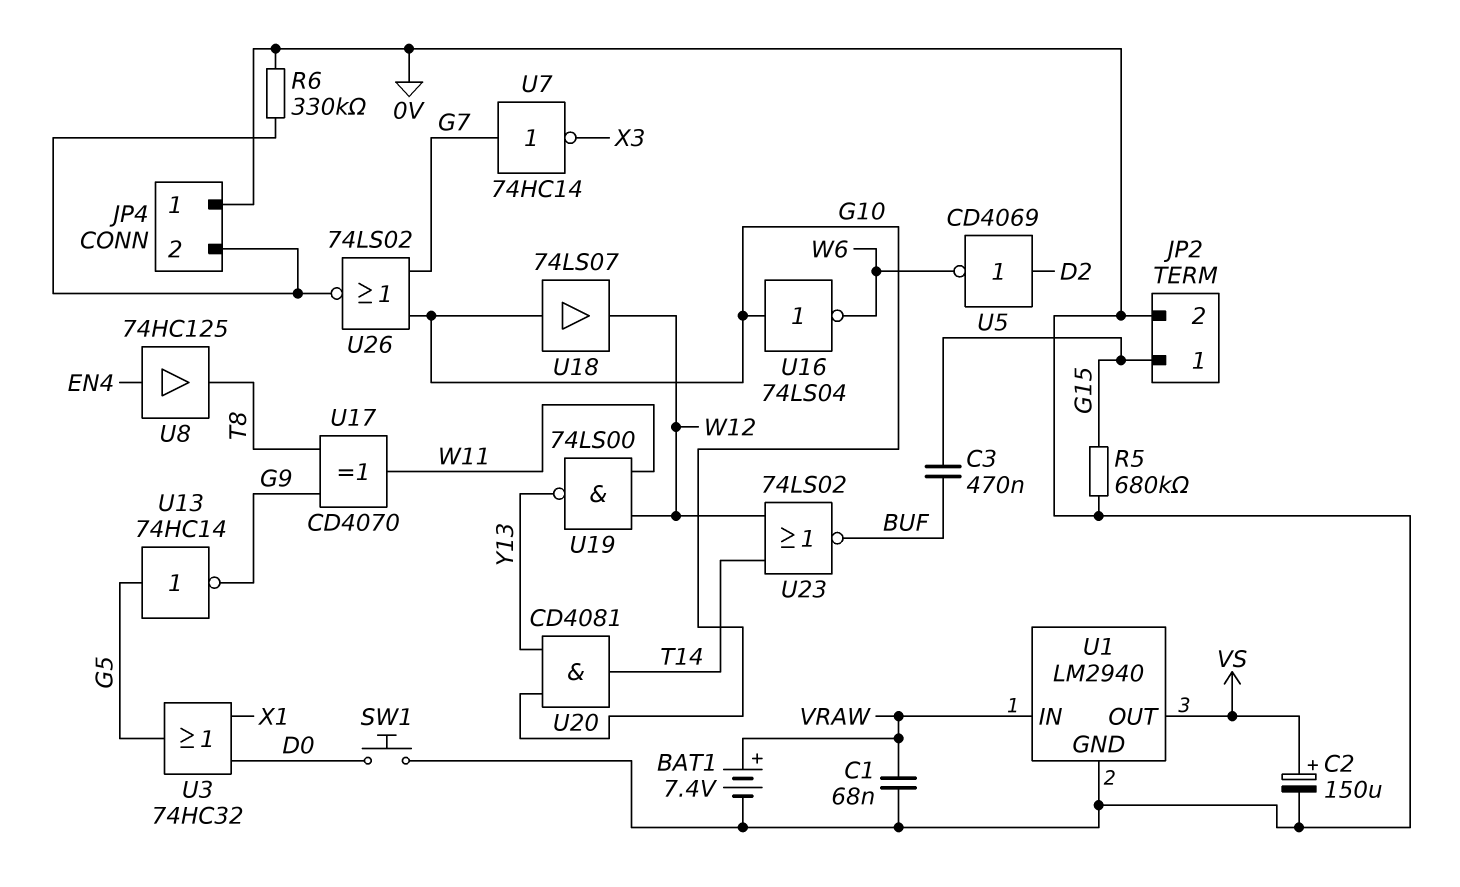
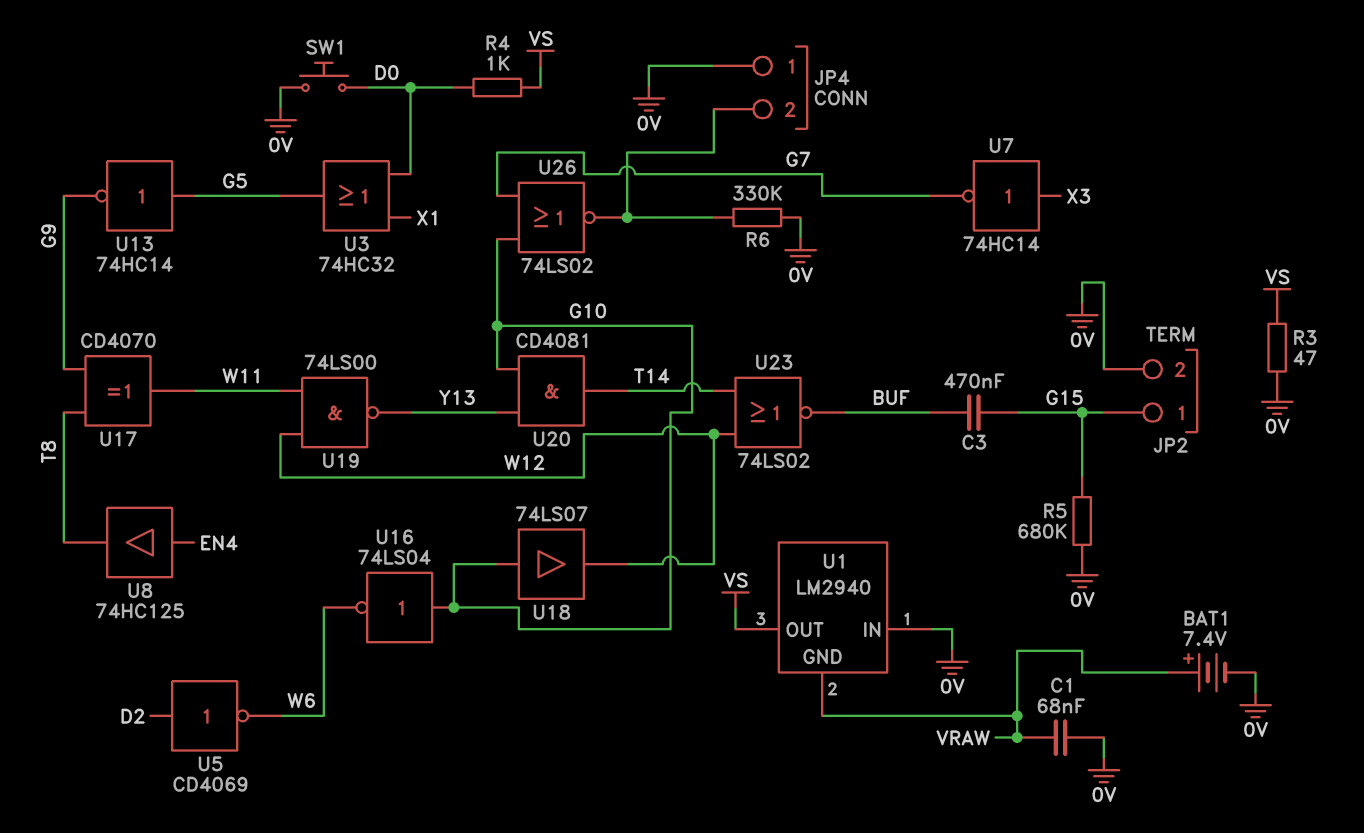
C2: 150uF (plus VS, minus 0V) -> none
R3: none -> 47 (0V, VS)
R4: none -> 1k (D0, VS)
U1 pin GND: 0V -> VRAW
U1 pin IN: VRAW -> 0V
U7: NOT 74HC14 (in G7, out X3) -> NOT 74HC14 (in X3, out G7)

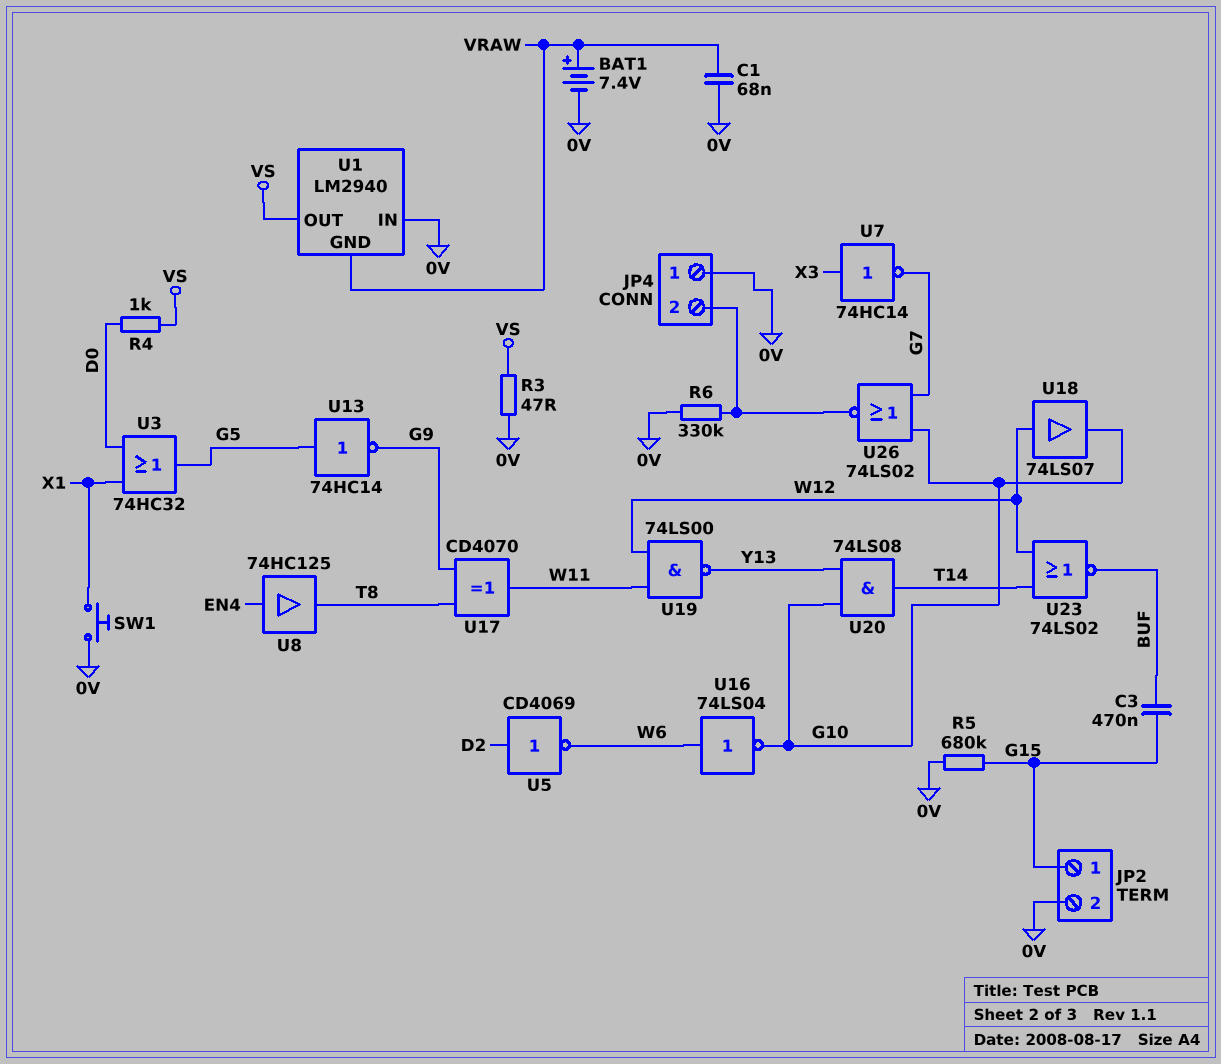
SW1: button (0V, D0) -> button (0V, X1)
U16: NOT 74LS04 (in G10, out W6) -> NOT 74LS04 (in W6, out G10)
U18: buffer 74LS07 (in G10, out W12) -> buffer 74LS07 (in W12, out G10)
U20: AND CD4081 (in G10, in Y13, out T14) -> AND 74LS08 (in G10, in Y13, out T14)

